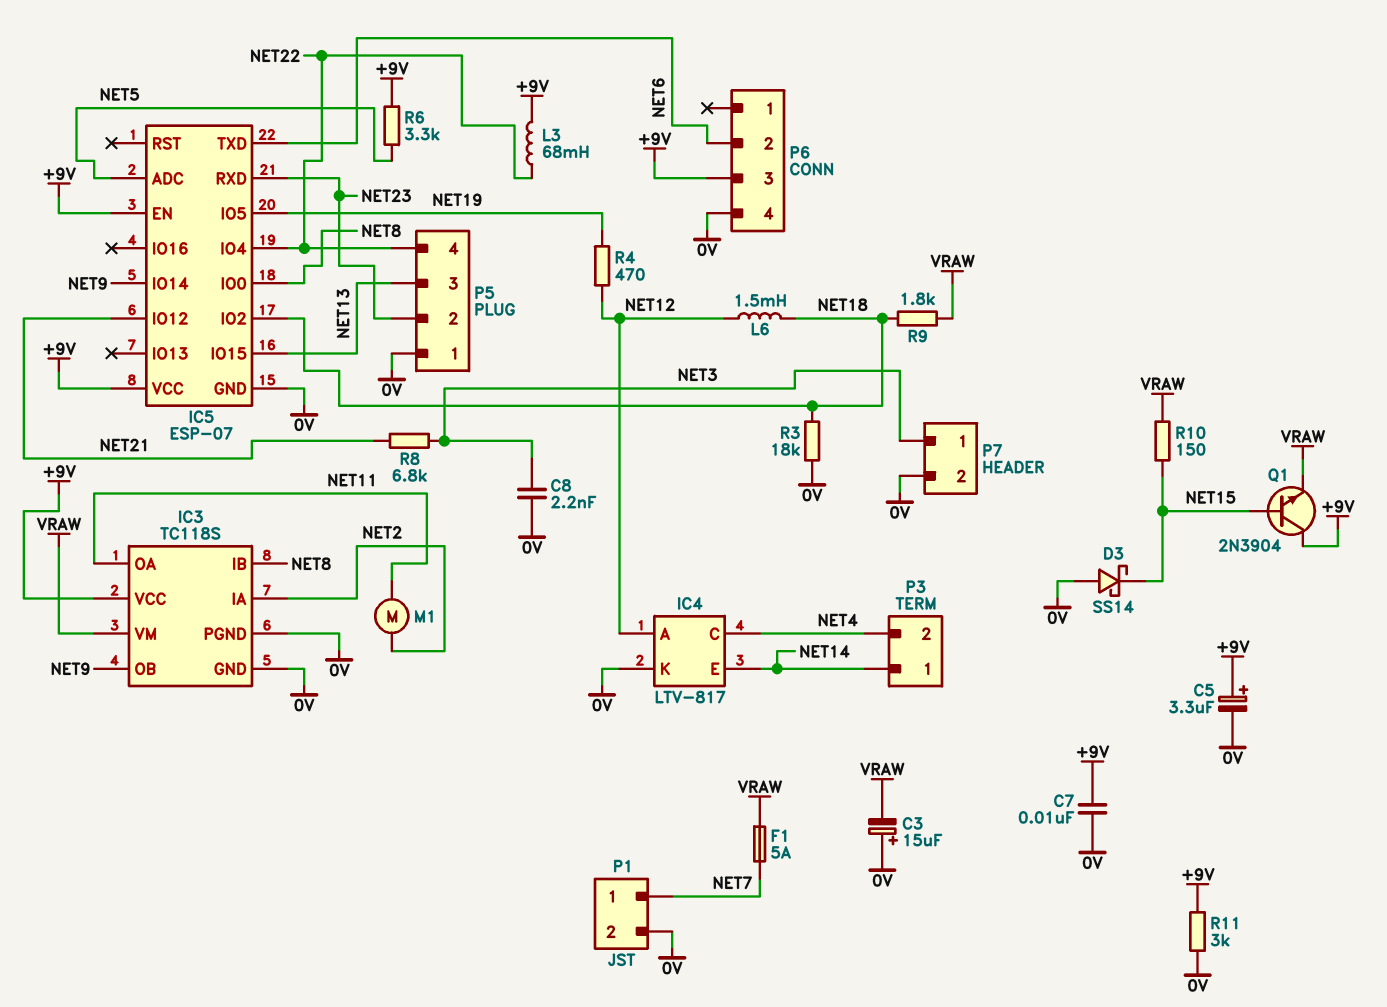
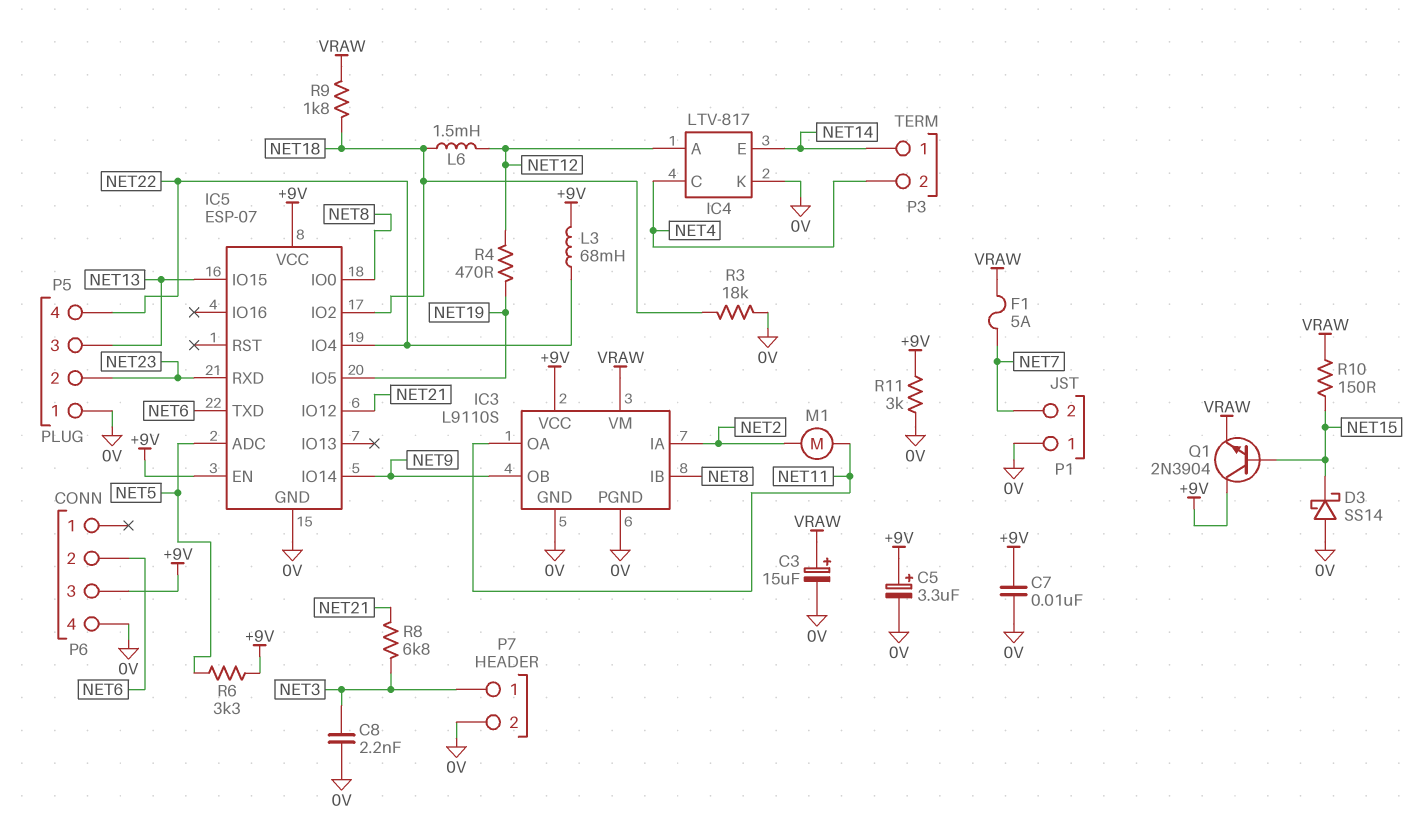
C3: 15uF (plus 0V, minus VRAW) -> 15uF (plus VRAW, minus 0V)
IC3: TC118S -> L9110S
P1 pin 1: NET7 -> 0V
P1 pin 2: 0V -> NET7

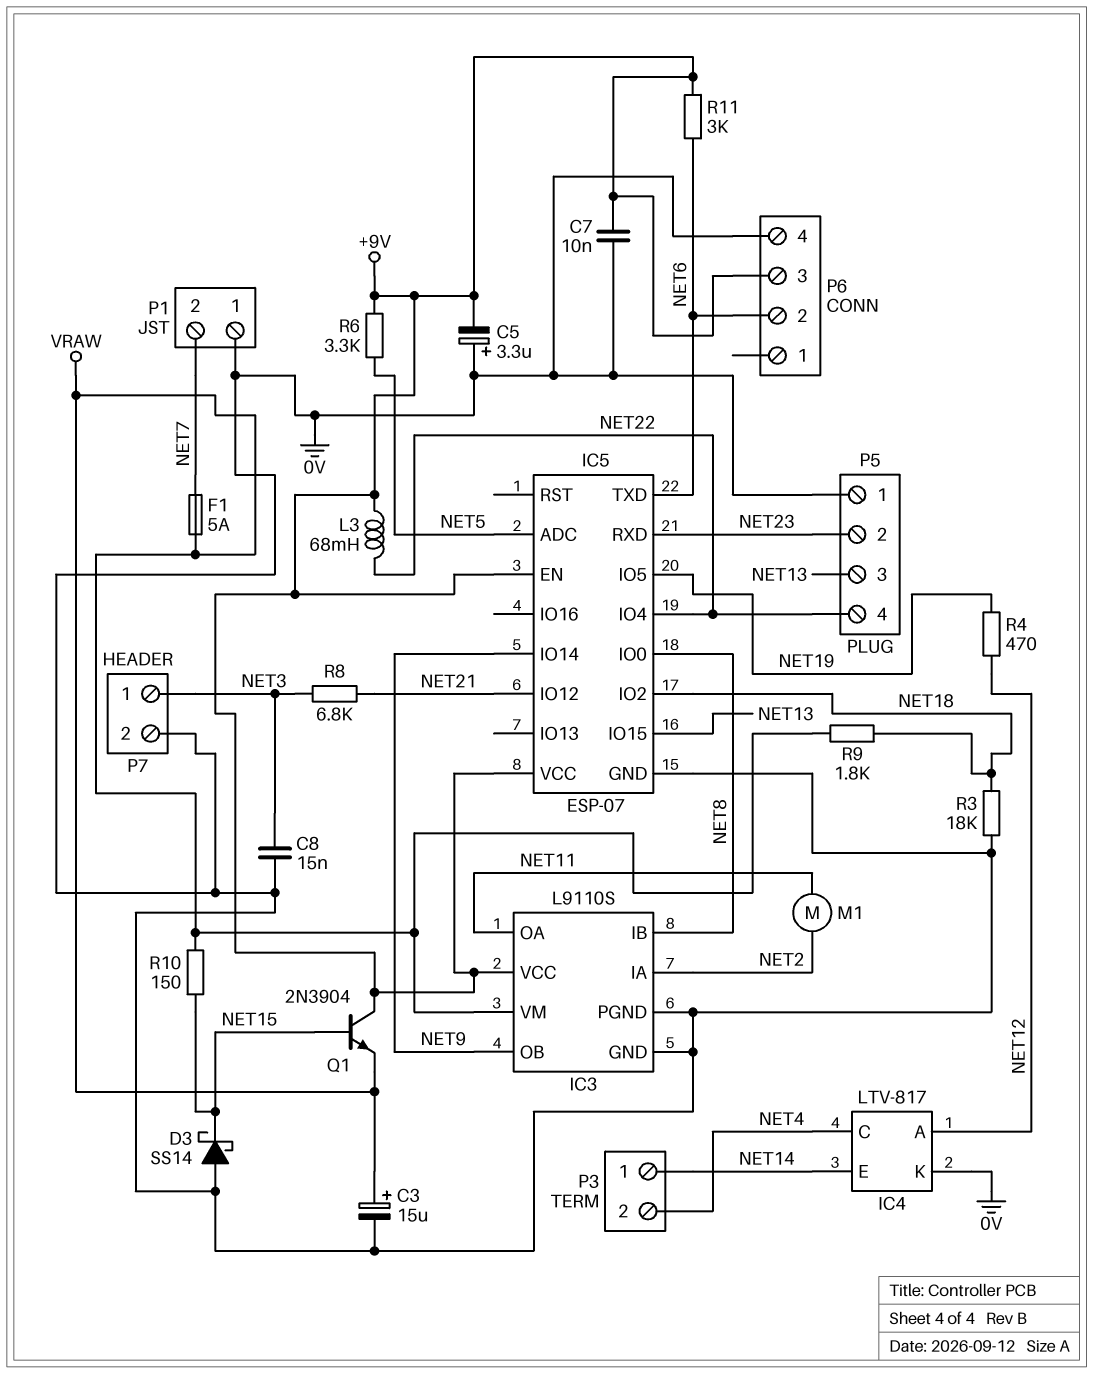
C5: 3.3uF (plus +9V, minus 0V) -> 3.3uF (plus 0V, minus +9V)
C8: 2.2nF (0V, NET3) -> 15nF (0V, NET3)
L6: 1.5mH (NET12, NET18) -> none
R11: 3k (+9V, 0V) -> 3k (+9V, NET6)

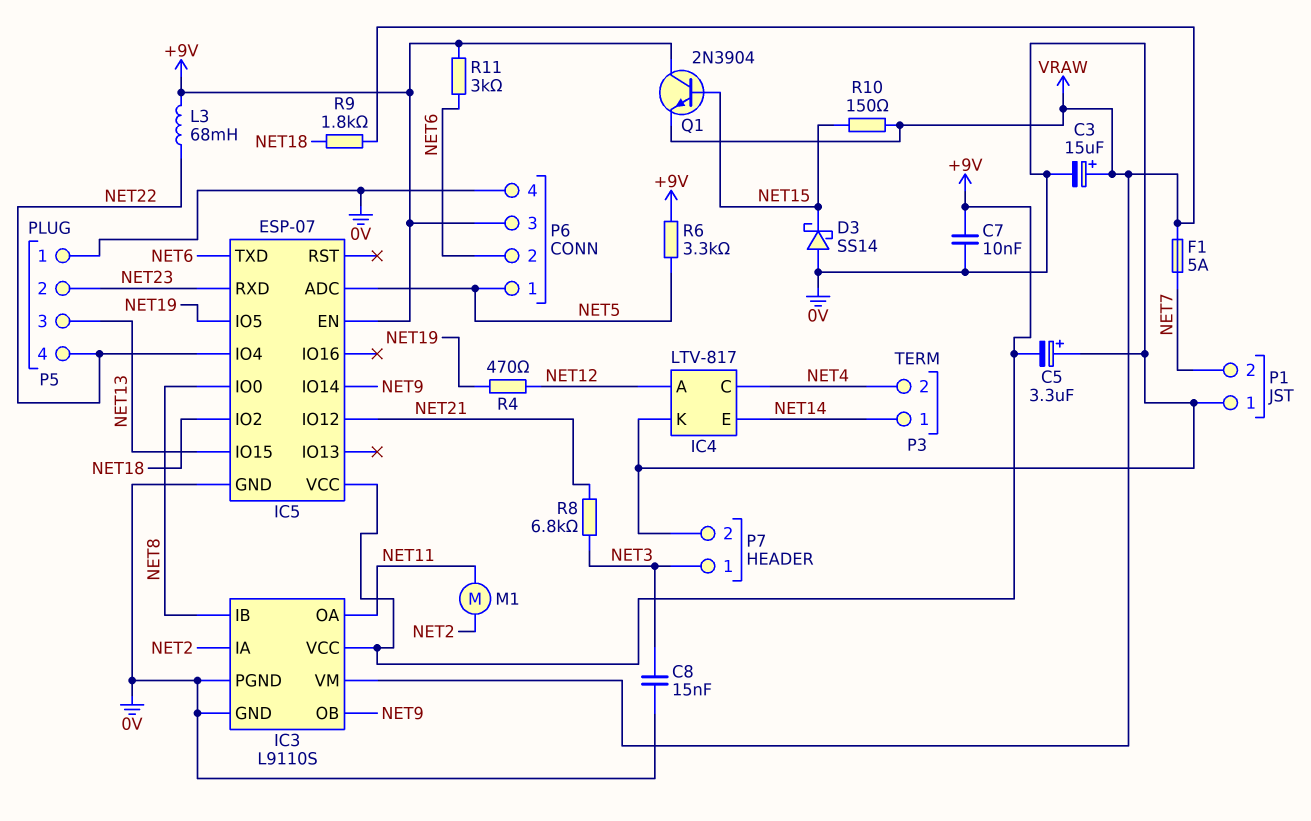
P6 pin 1: none -> NET5
R3: 18k (0V, NET18) -> none

